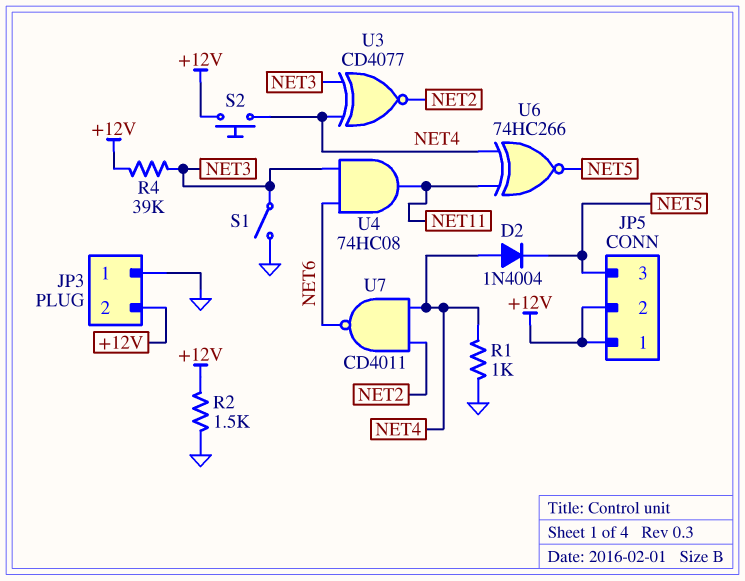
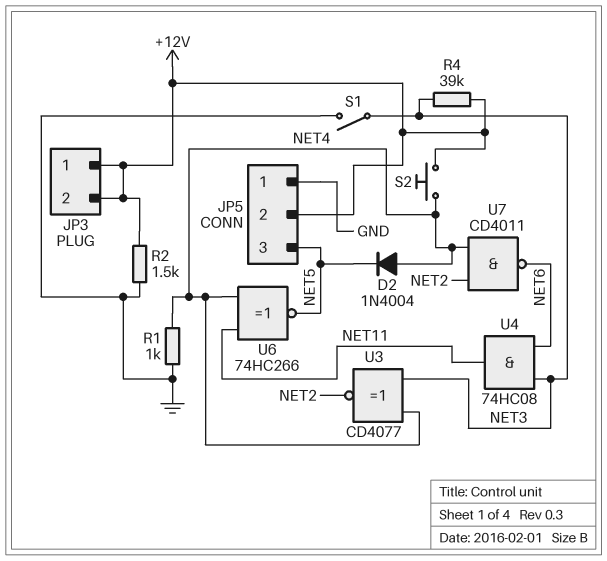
JP3 pin 1: GND -> +12V
JP5 pin 1: +12V -> GND

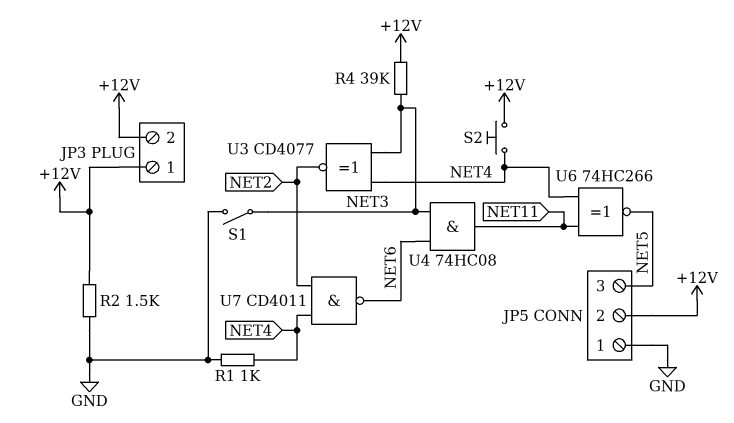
D2: diode 1N4004 (A NET4, K NET5) -> none

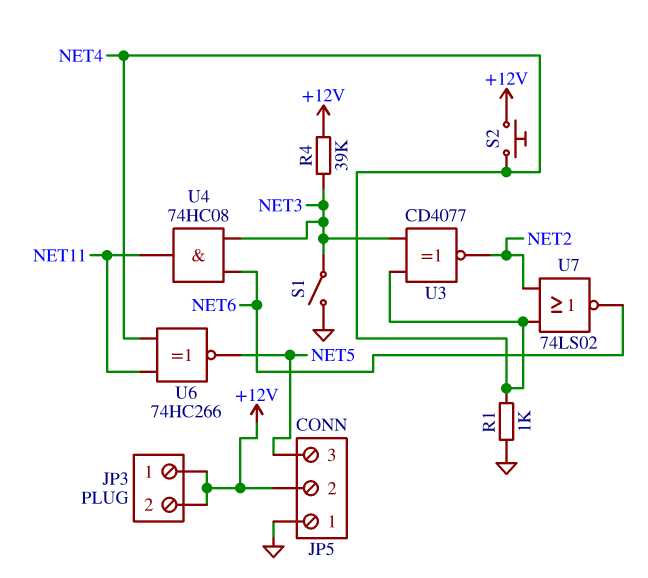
R2: 1.5k (+12V, GND) -> none
U7: NAND CD4011 (in NET2, in NET4, out NET6) -> NOR 74LS02 (in NET2, in NET4, out NET6)

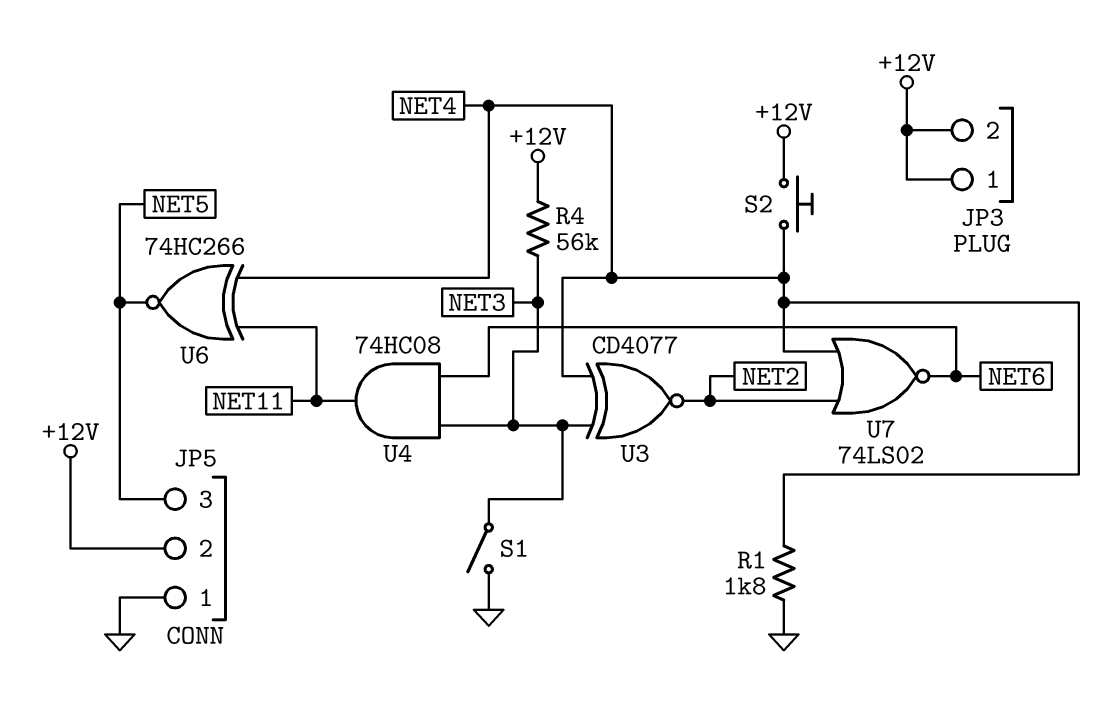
R1: 1k (GND, NET4) -> 1.8k (GND, NET4)
R4: 39k (+12V, NET3) -> 56k (+12V, NET3)

